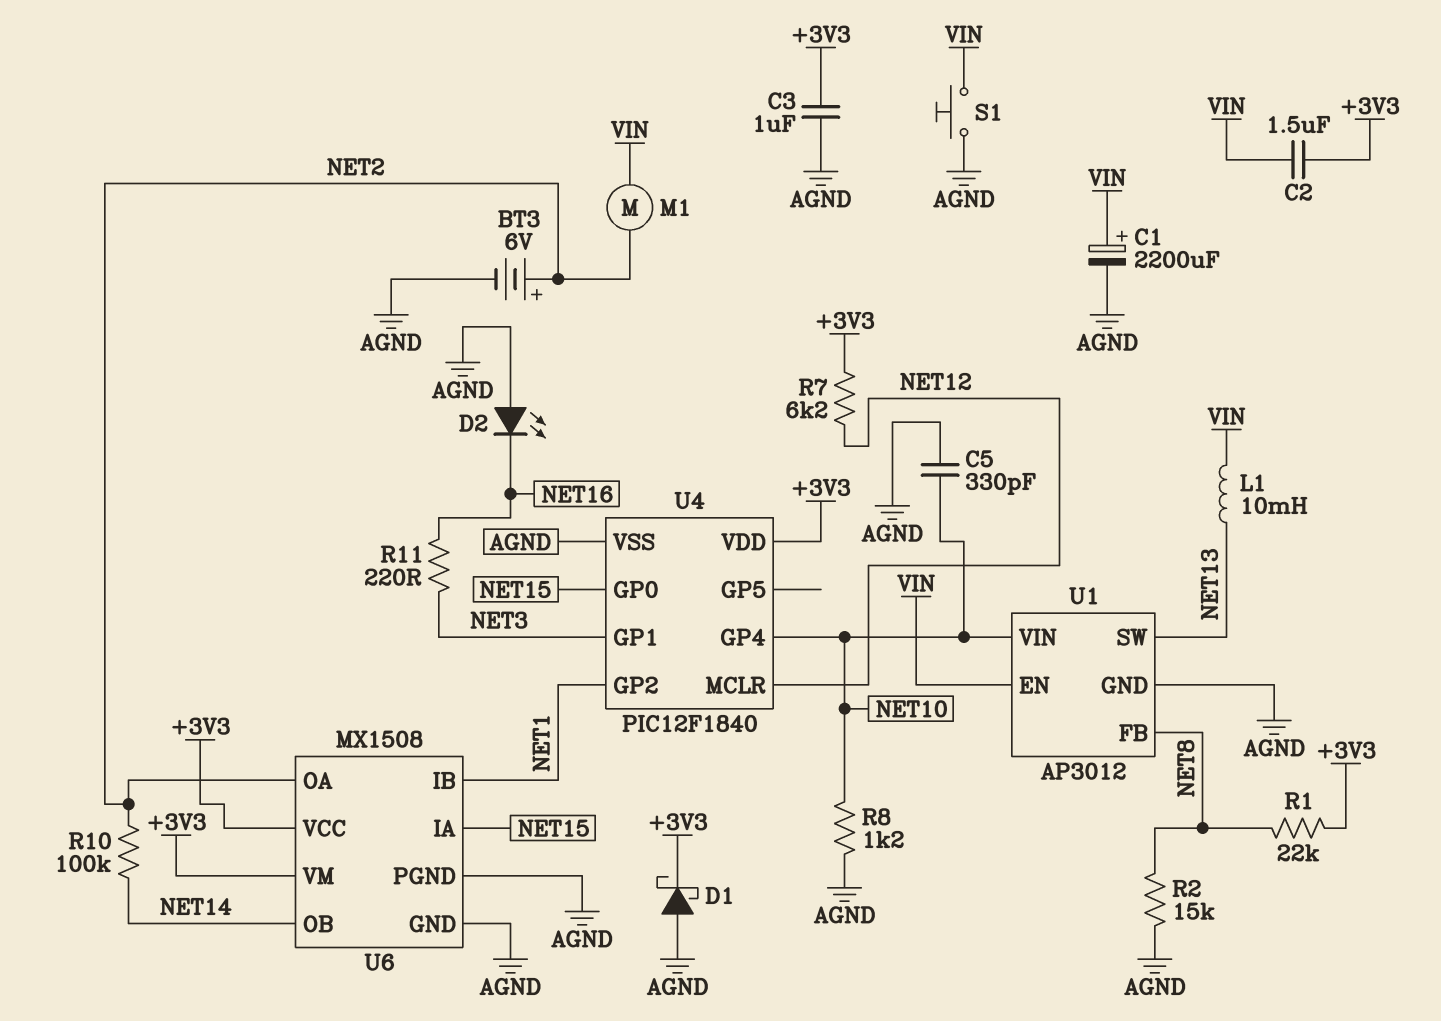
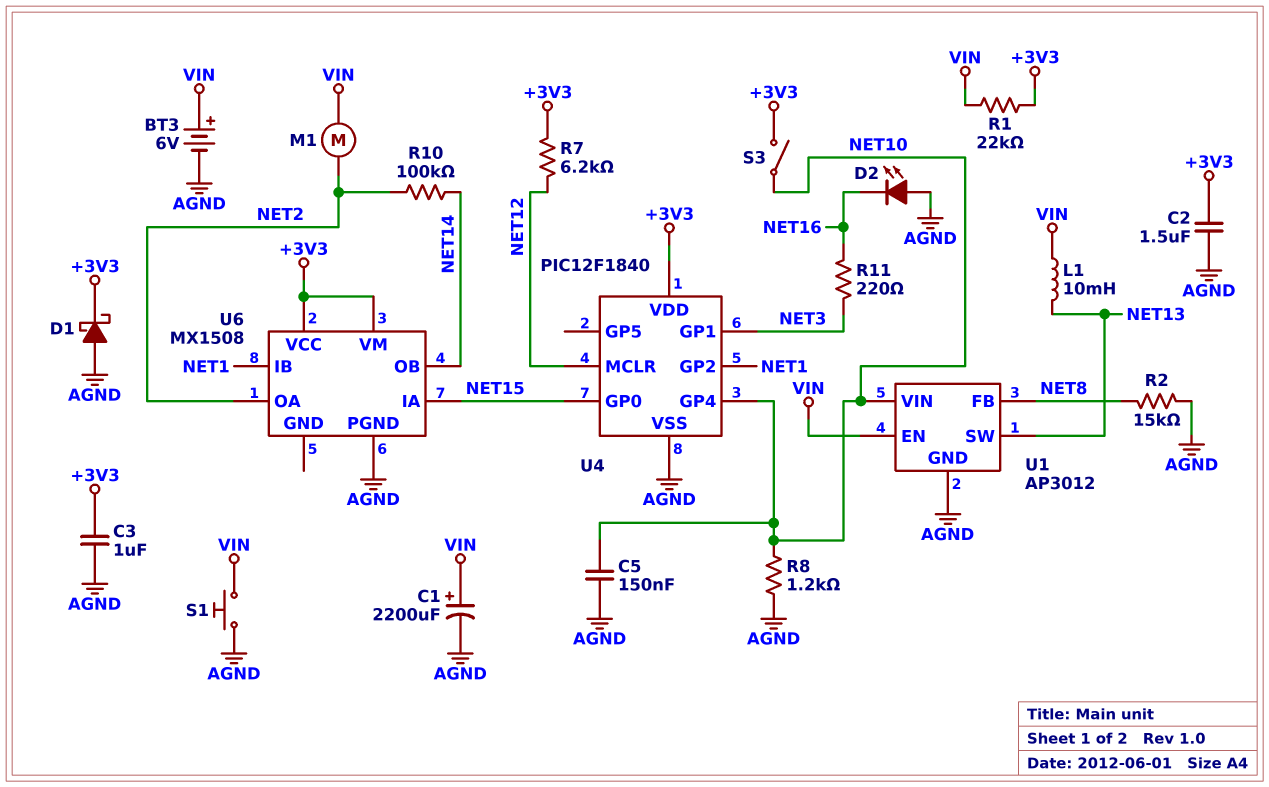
BT3: 6V (plus NET2, minus AGND) -> 6V (plus VIN, minus AGND)
C2: 1.5uF (+3V3, VIN) -> 1.5uF (+3V3, AGND)
C5: 330pF (AGND, NET10) -> 150nF (AGND, NET10)
R1: 22k (+3V3, NET8) -> 22k (+3V3, VIN)
S3: none -> switch (+3V3, NET10)
U6 pin GND: AGND -> none

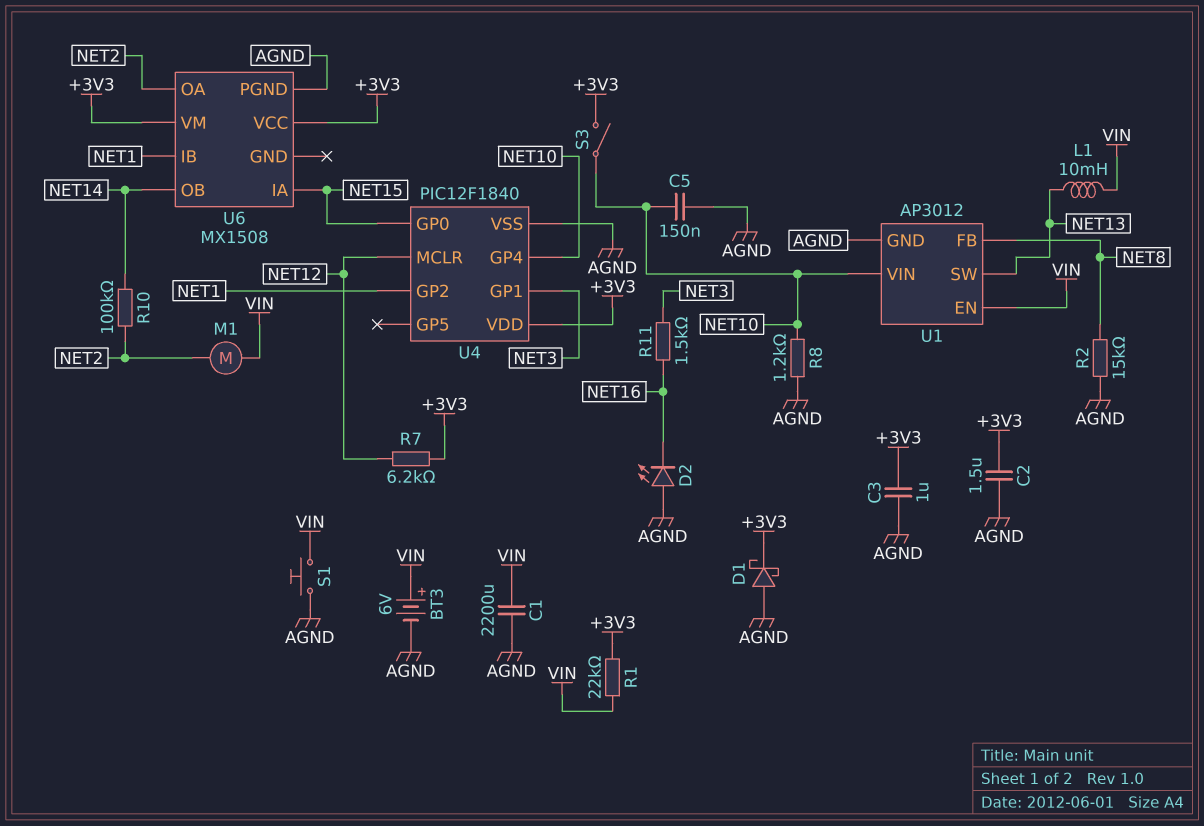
C1: 2200uF (plus VIN, minus AGND) -> 2200uF (AGND, VIN)
R11: 220 (NET3, NET16) -> 1.5k (NET3, NET16)

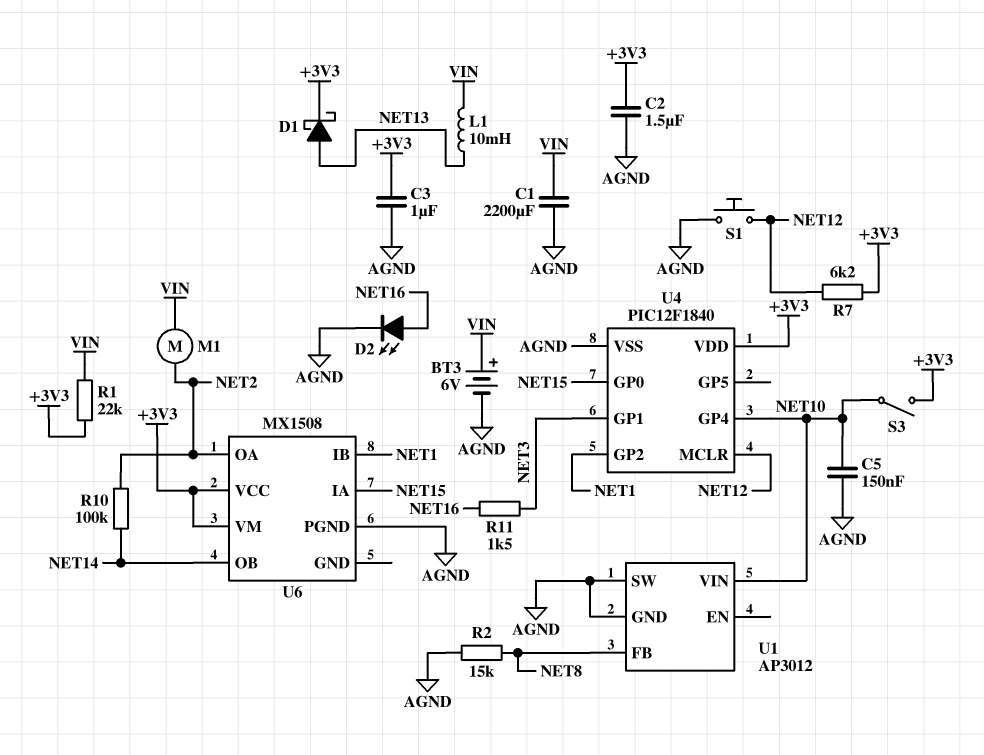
D1: schottky (A AGND, K +3V3) -> schottky (A NET13, K +3V3)
D2: LED (A AGND, K NET16) -> LED (A NET16, K AGND)
R8: 1.2k (AGND, NET10) -> none
S1: button (AGND, VIN) -> button (AGND, NET12)
U1 pin EN: VIN -> none
U1 pin SW: NET13 -> AGND

